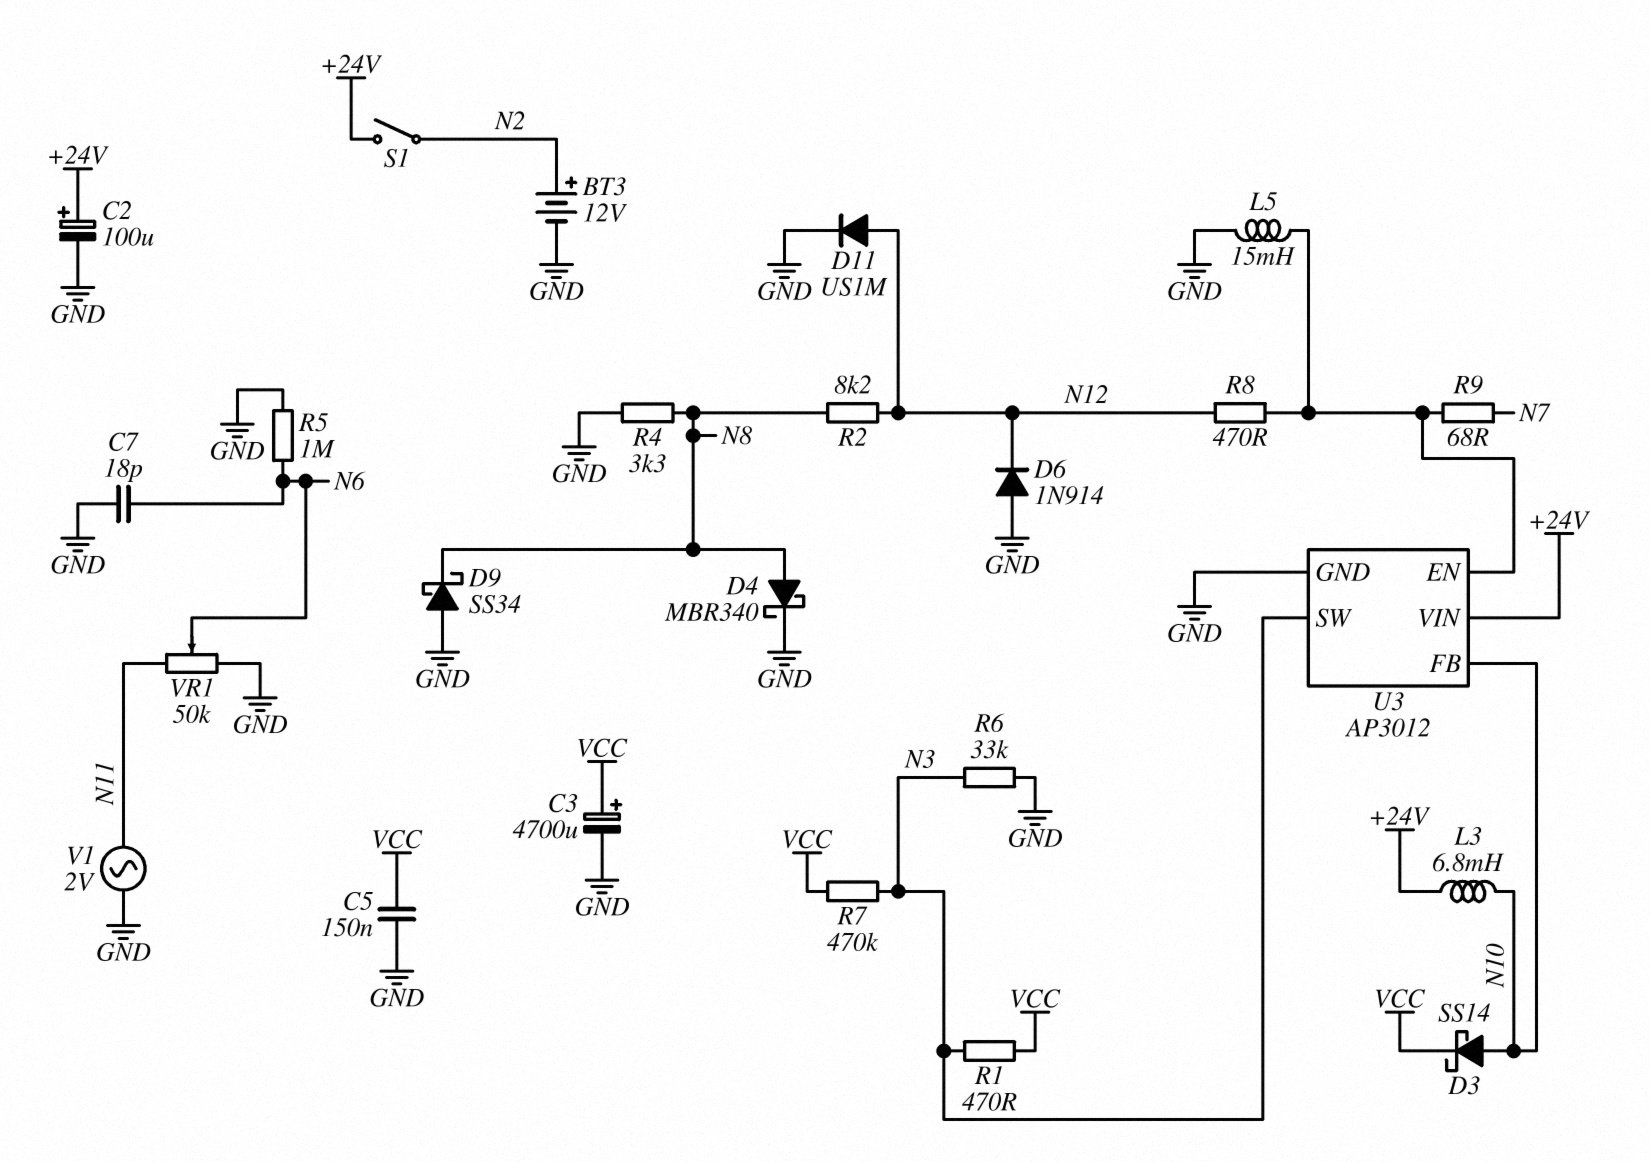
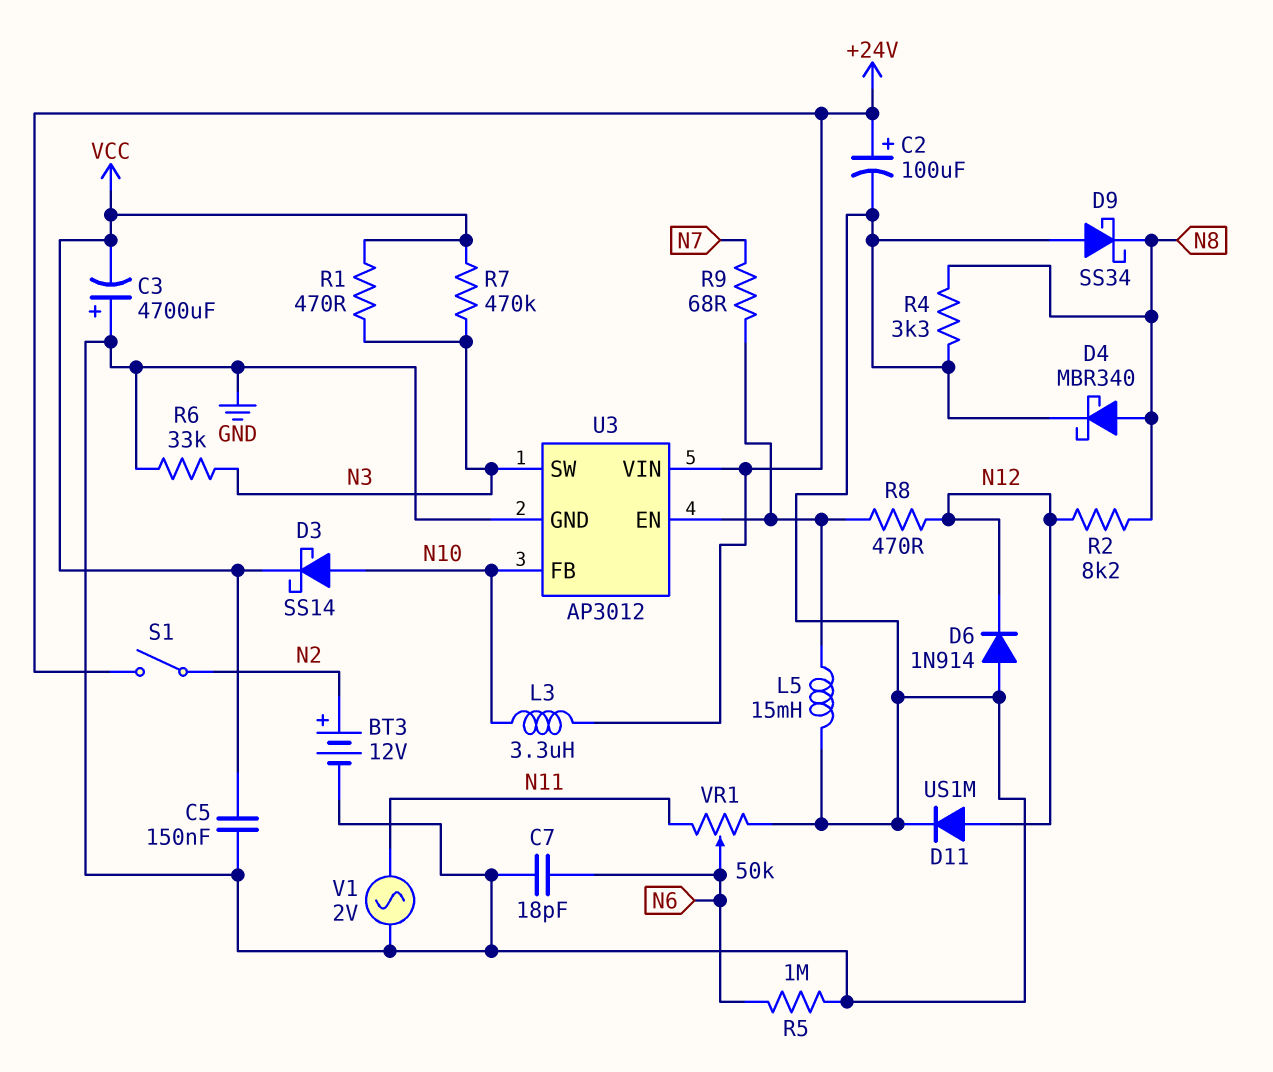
C3: 4700uF (plus VCC, minus GND) -> 4700uF (plus GND, minus VCC)
L3: 6.8mH (+24V, N10) -> 3.3uH (+24V, N10)

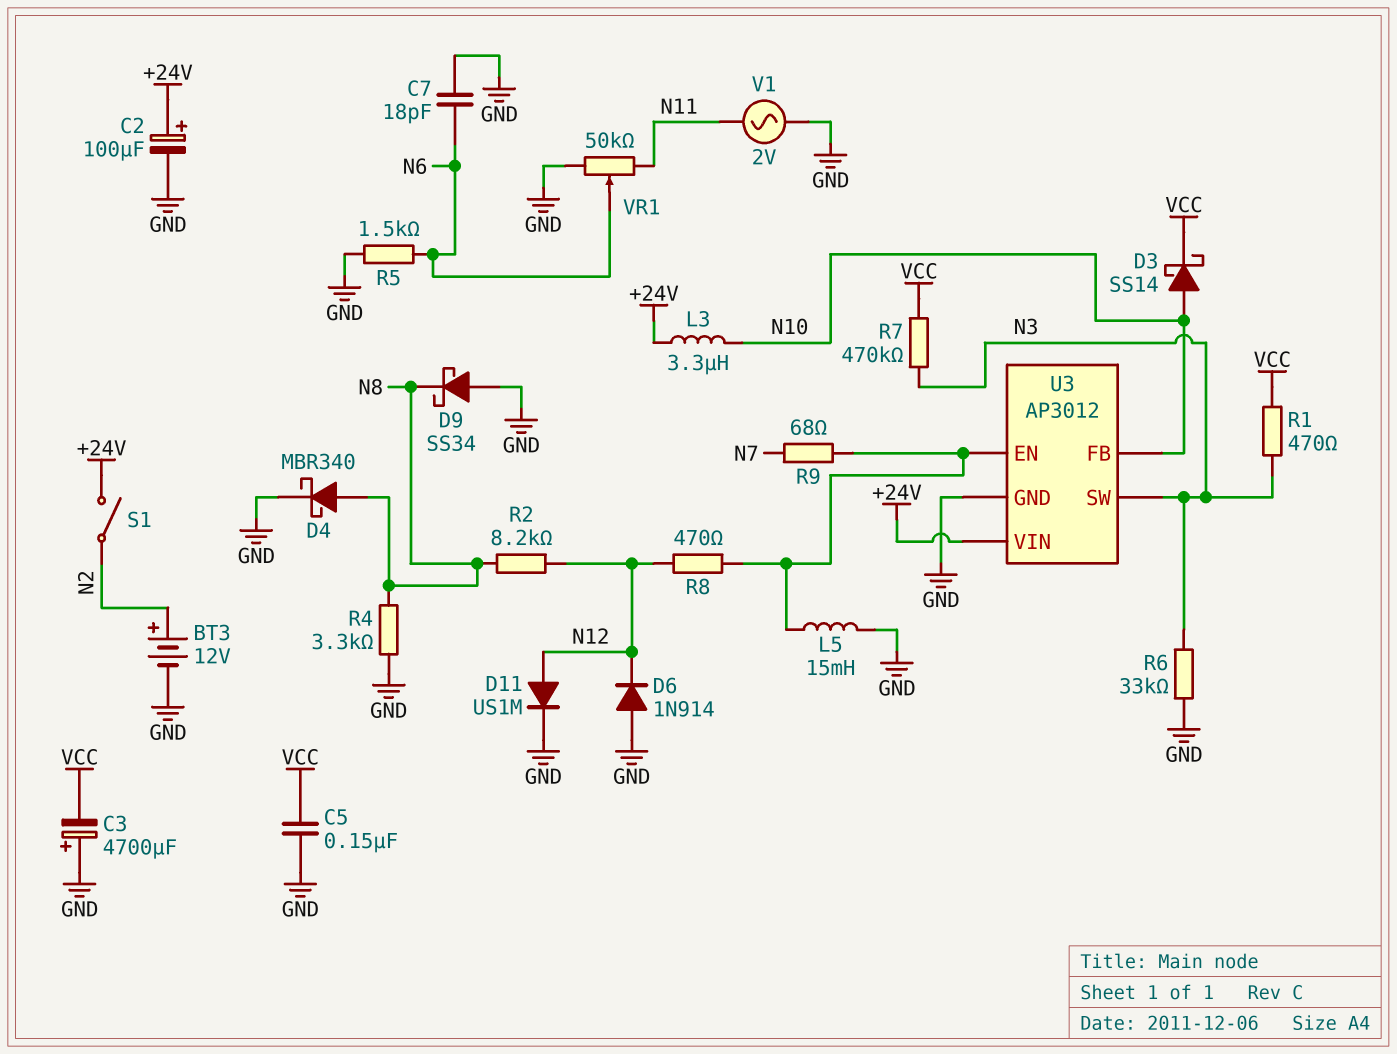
R5: 1M (GND, N6) -> 1.5k (GND, N6)

